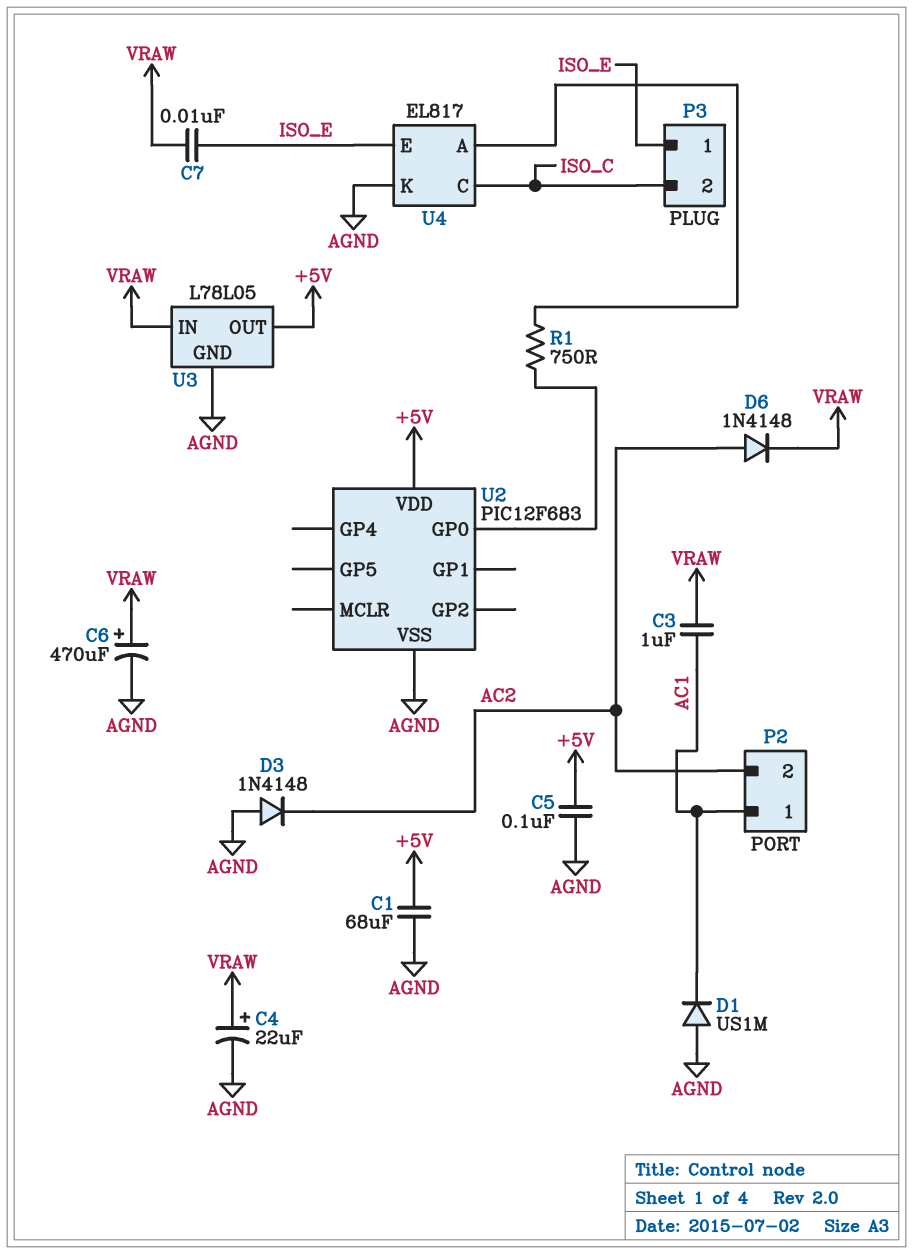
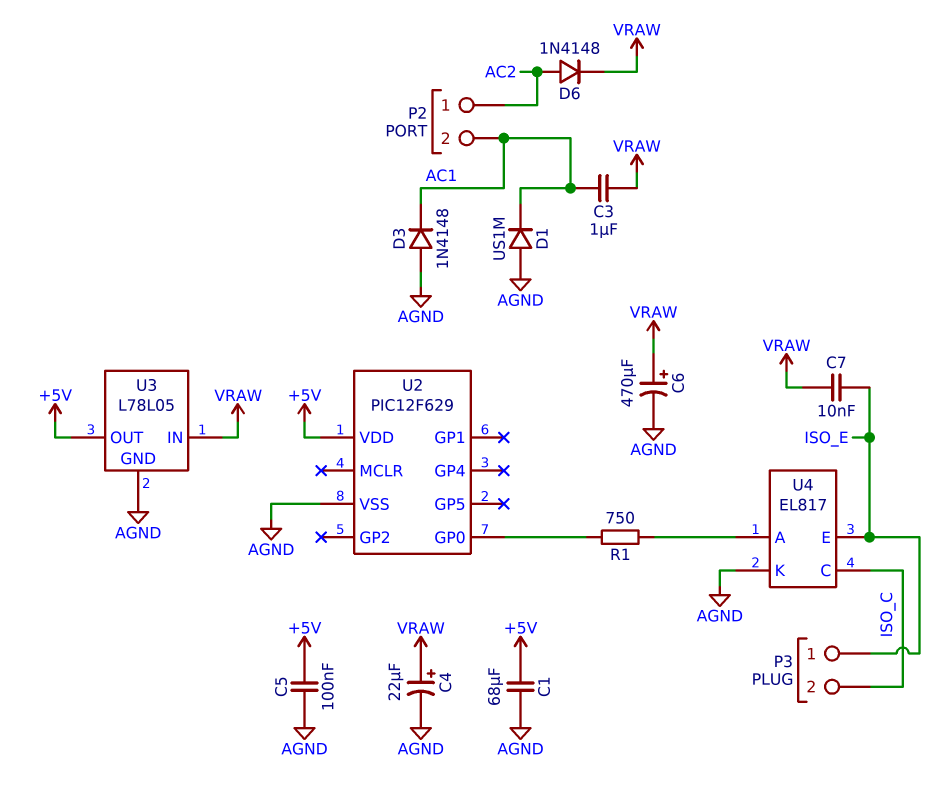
D3: diode 1N4148 (A AGND, K AC2) -> diode 1N4148 (A AGND, K AC1)
P2 pin 1: AC1 -> AC2
P2 pin 2: AC2 -> AC1
U2: PIC12F683 -> PIC12F629

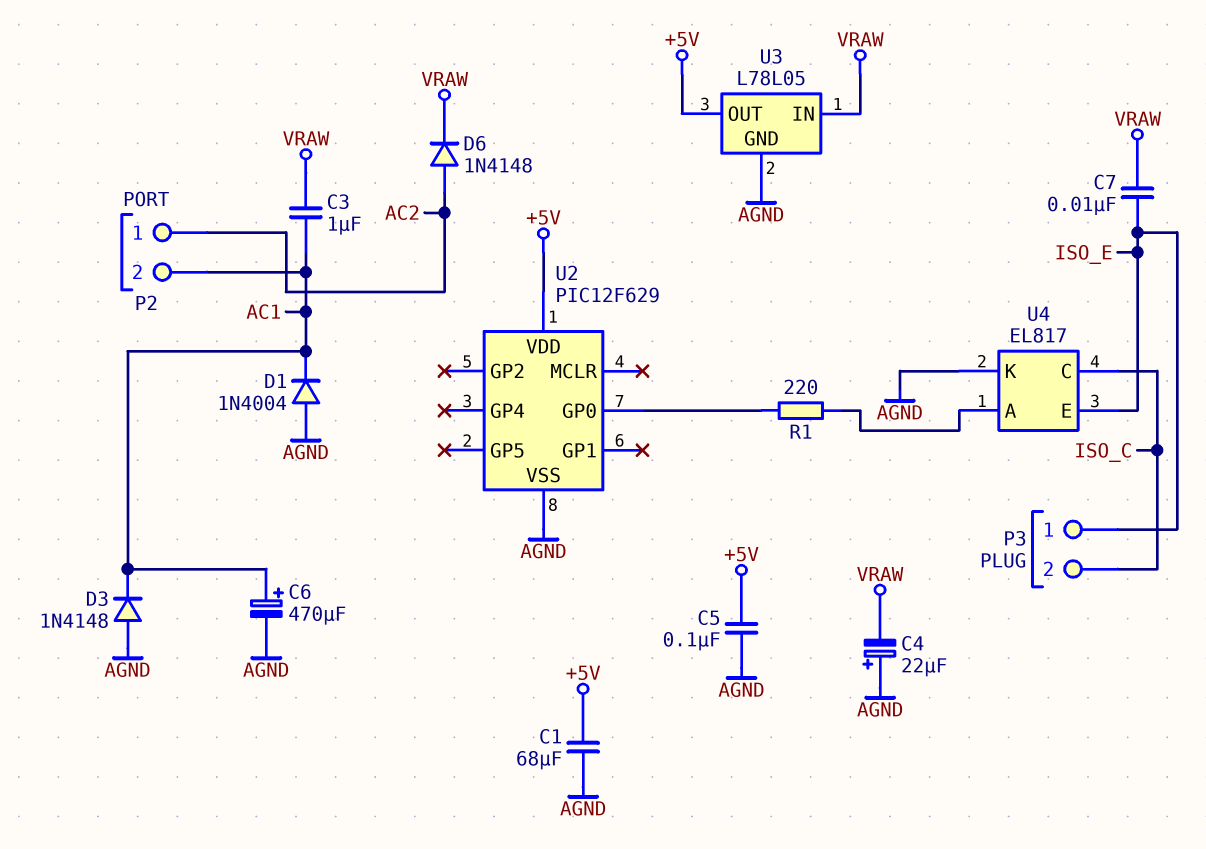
C4: 22uF (plus VRAW, minus AGND) -> 22uF (plus AGND, minus VRAW)
C6: 470uF (plus VRAW, minus AGND) -> 470uF (plus AC1, minus AGND)
D1: diode US1M (A AGND, K AC1) -> diode 1N4004 (A AGND, K AC1)
R1: 750 (U2/GP0, U4/A) -> 220 (U2/GP0, U4/A)

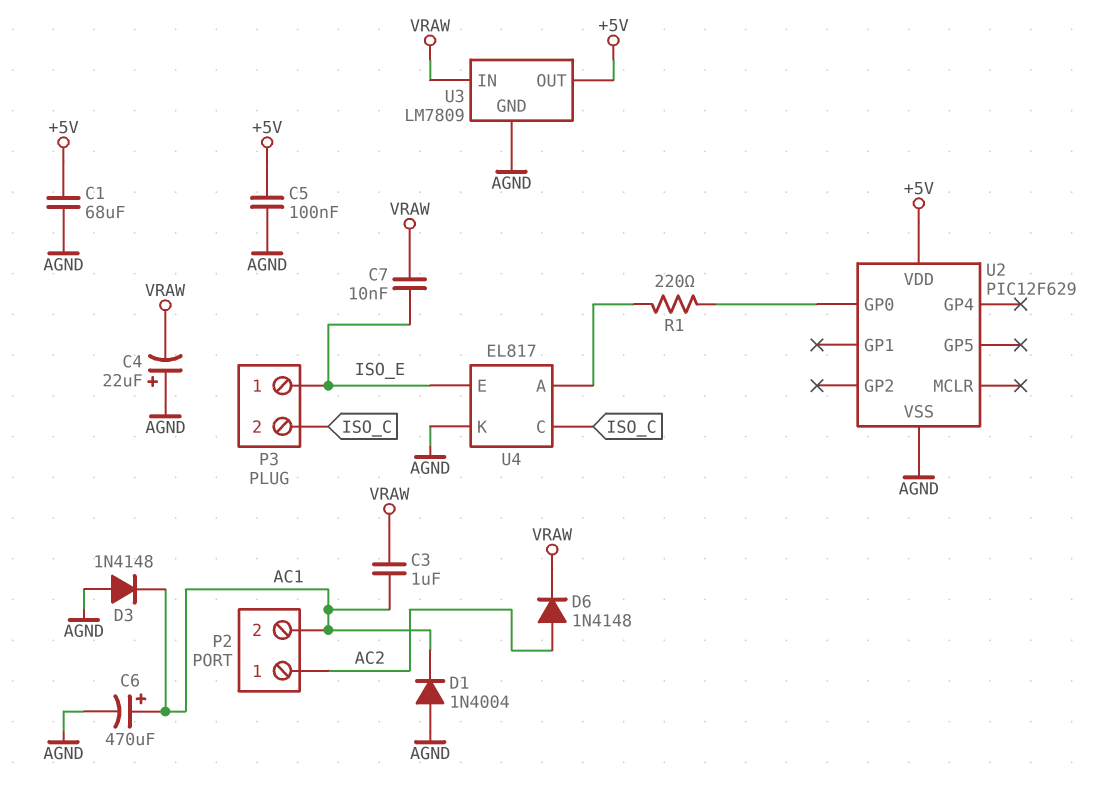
U3: L78L05 -> LM7809

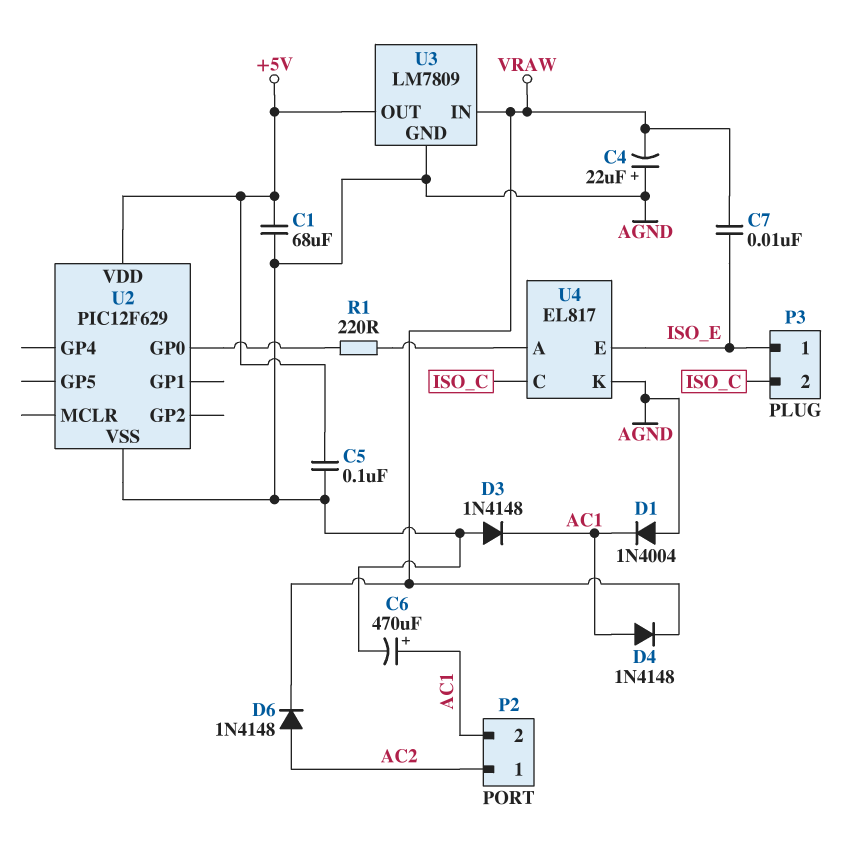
C3: 1uF (AC1, VRAW) -> none
D4: none -> diode 1N4148 (A AC1, K VRAW)

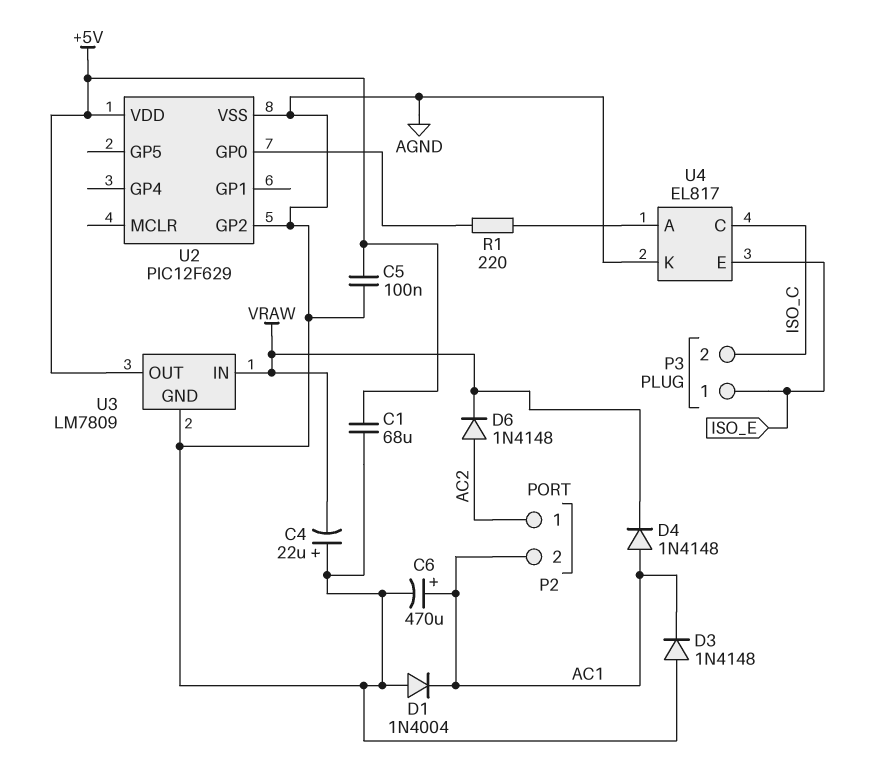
C7: 10nF (ISO_E, VRAW) -> none
U2 pin GP2: none -> AGND

